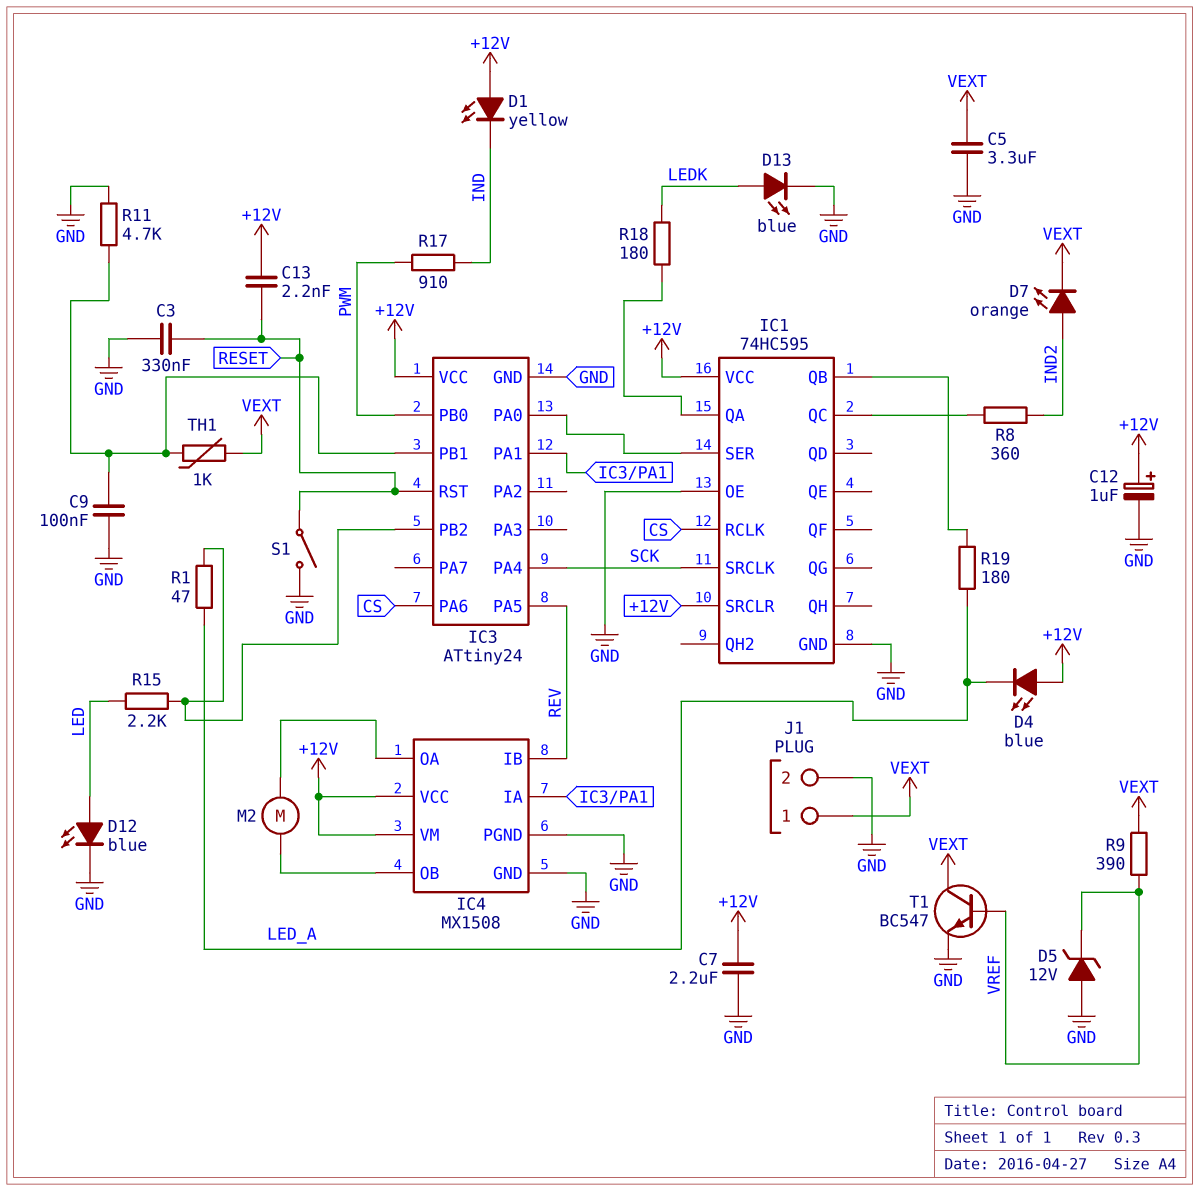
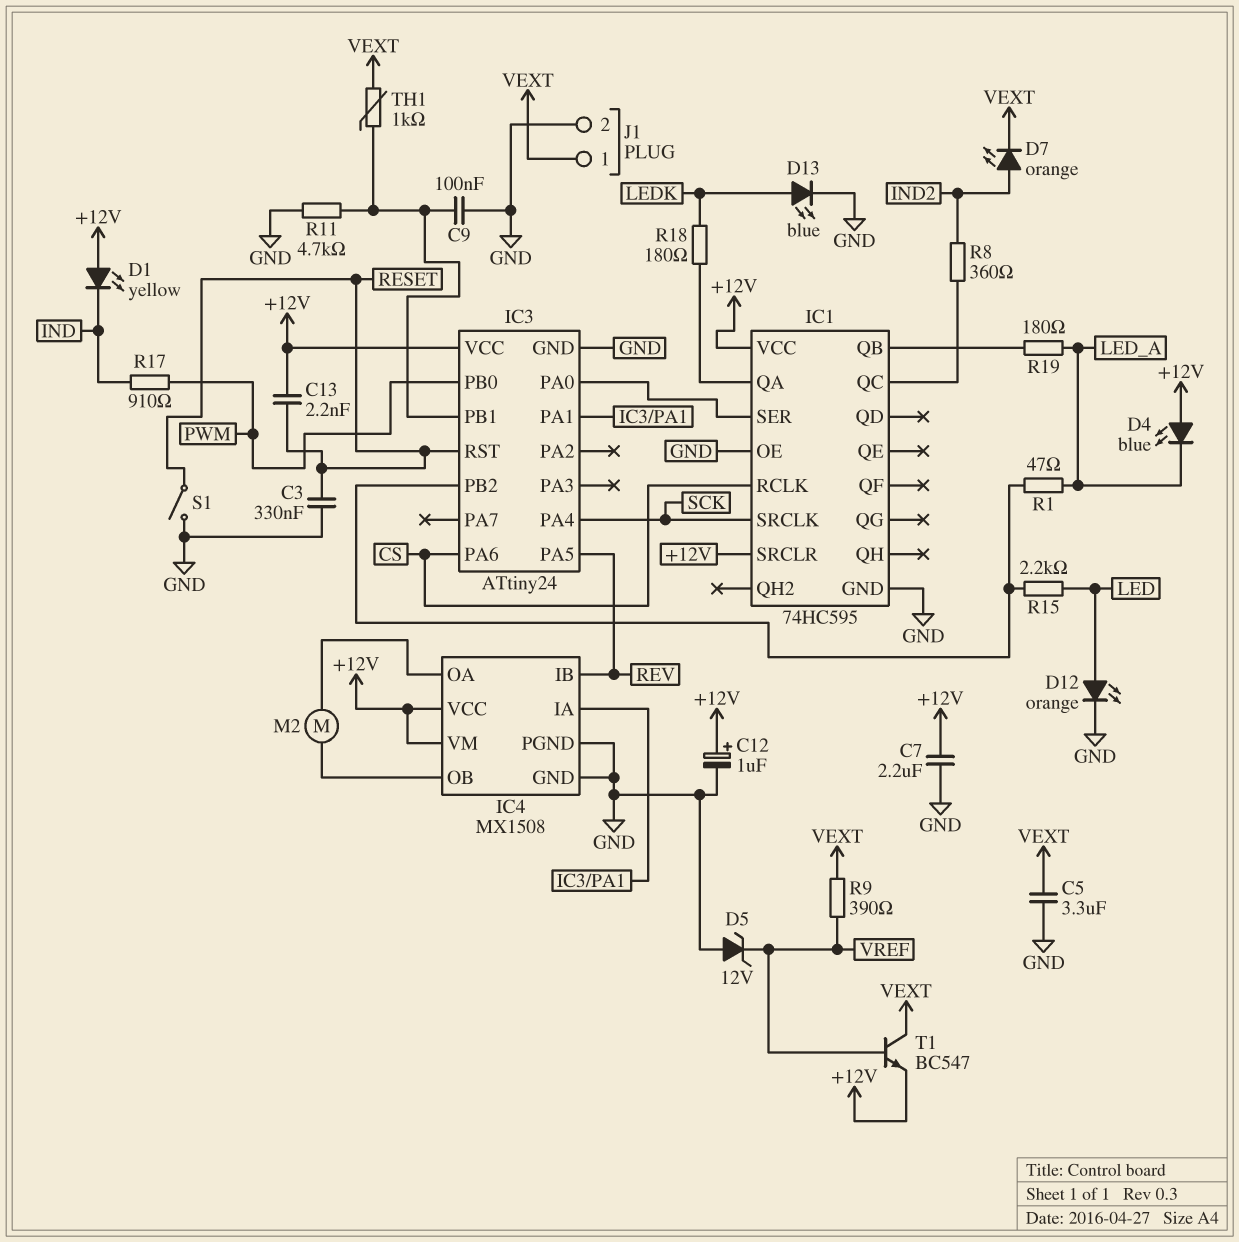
D12: LED blue (A LED, K GND) -> LED orange (A LED, K GND)
T1: NPN BC547 (B VREF, C VEXT, E GND) -> NPN BC547 (B VREF, C VEXT, E +12V)

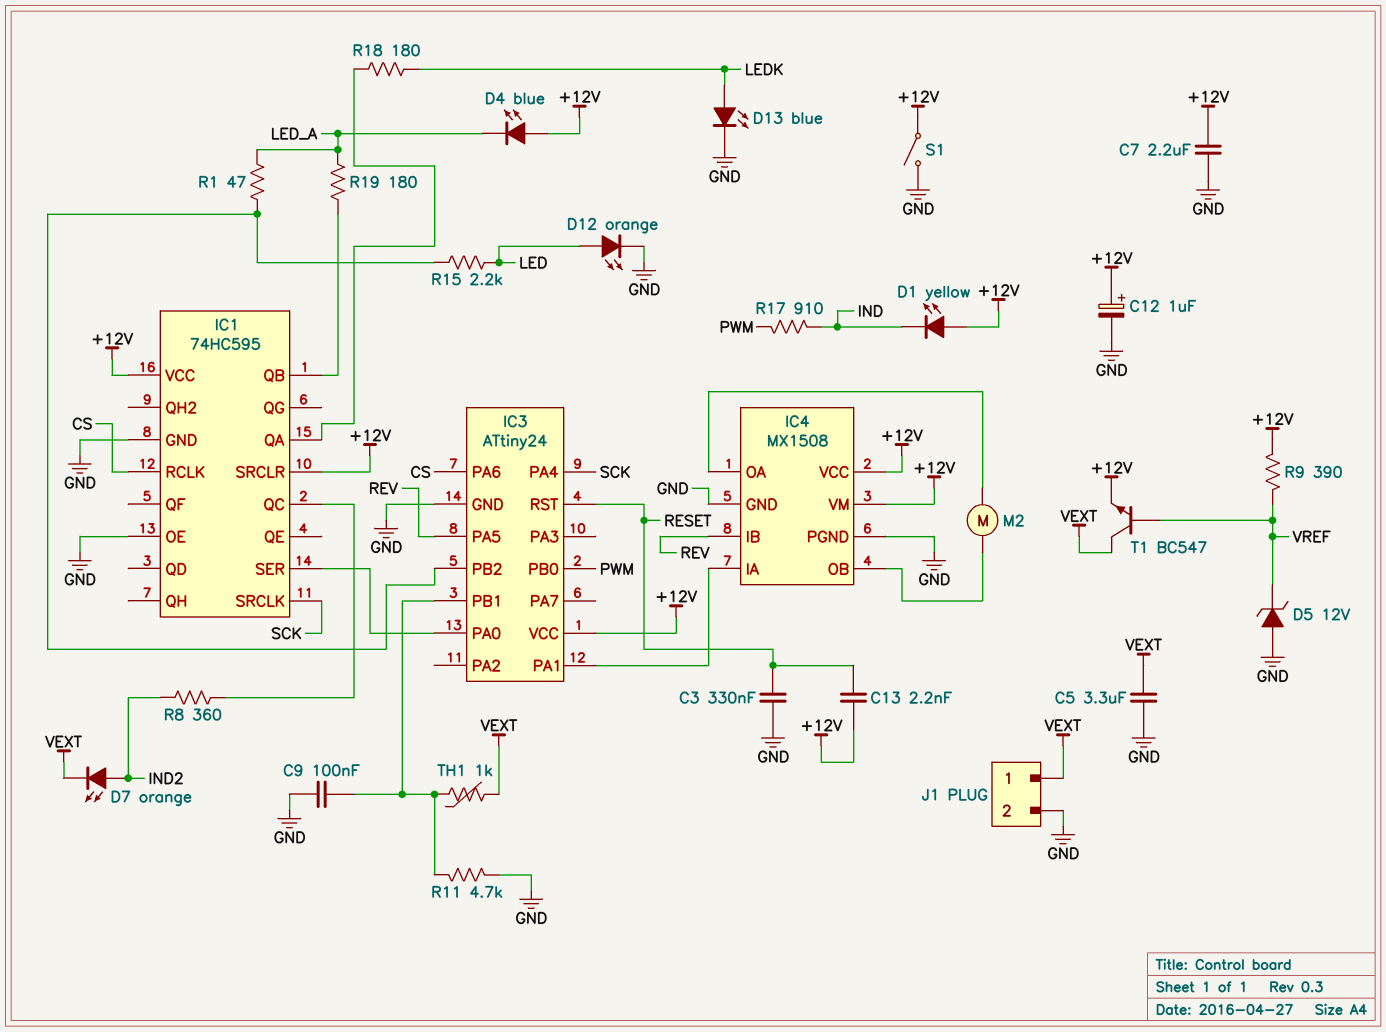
R9: 390 (VEXT, VREF) -> 390 (+12V, VREF)
S1: switch (GND, RESET) -> switch (+12V, GND)

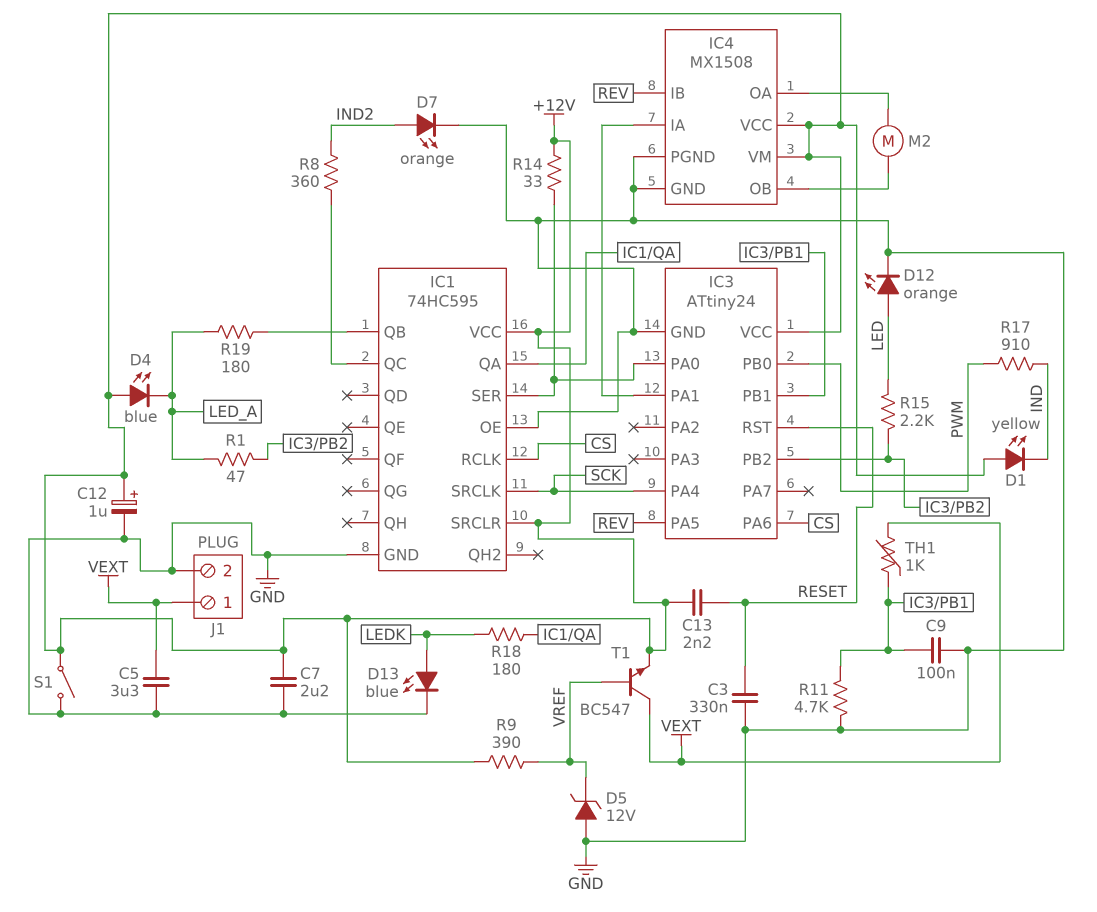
D7: LED orange (A IND2, K VEXT) -> LED orange (A IND2, K GND)
R14: none -> 33 (+12V, IC1/SER)

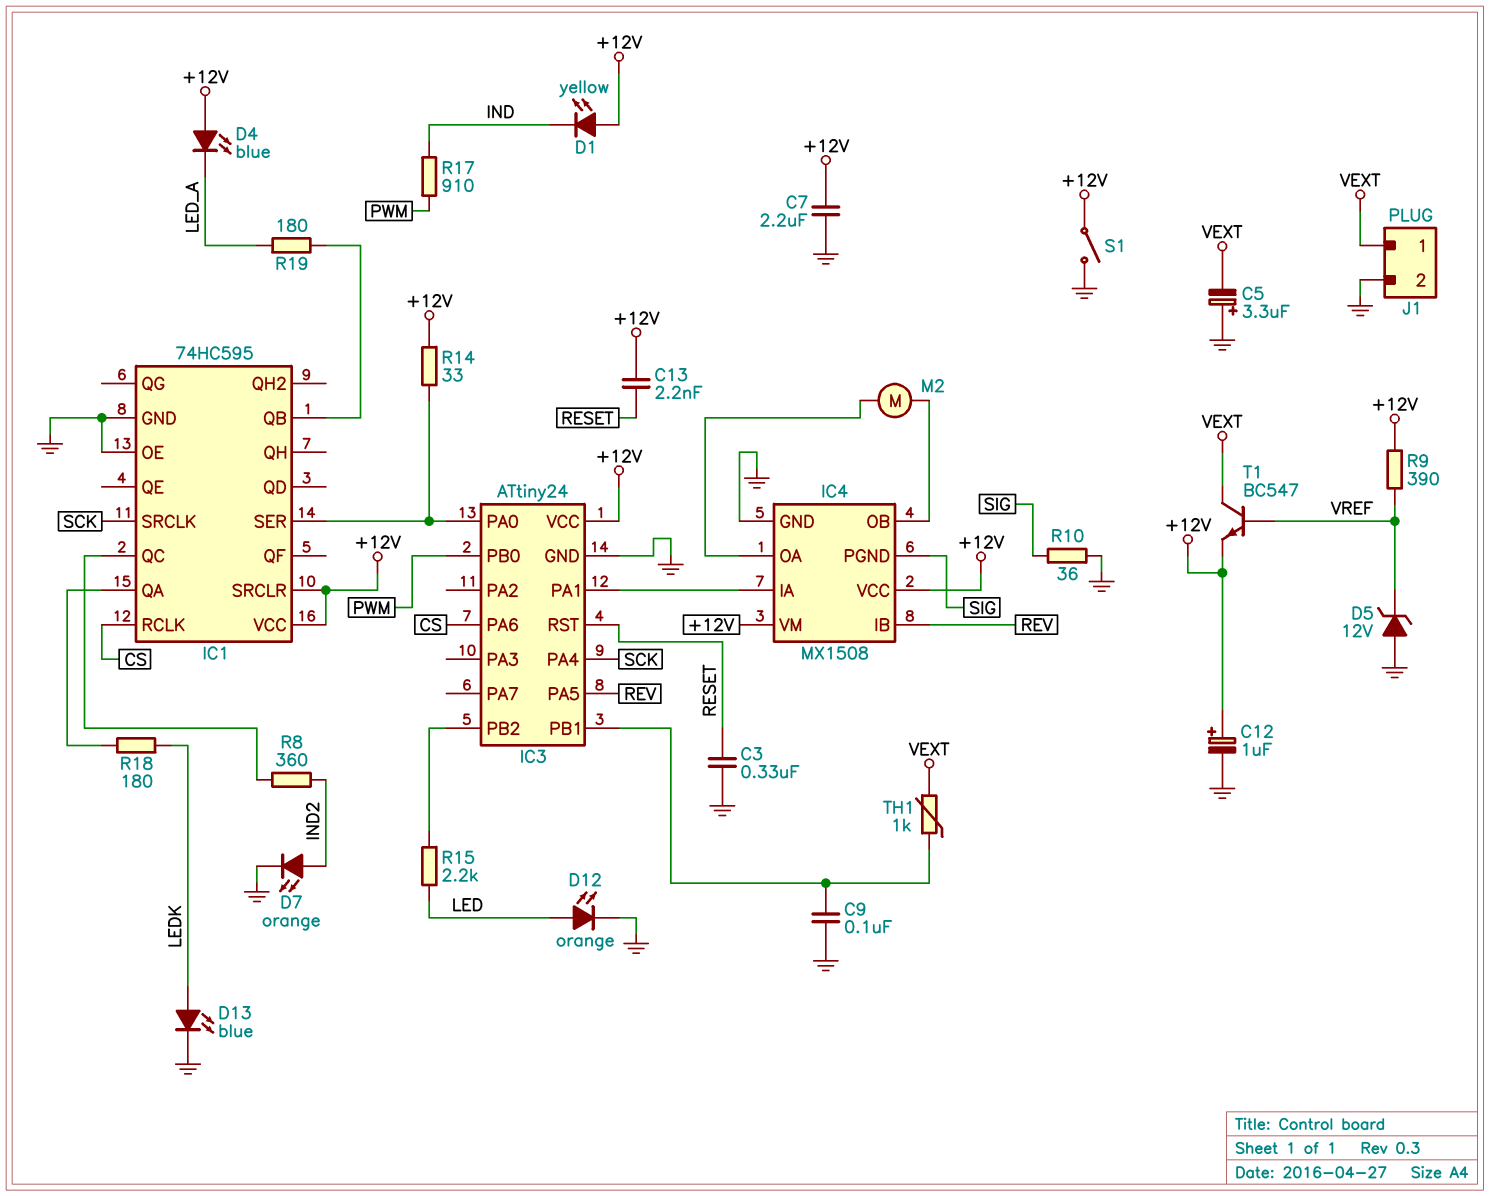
C5: 3.3uF (GND, VEXT) -> 3.3uF (plus GND, minus VEXT)
IC4 pin PGND: GND -> SIG
R1: 47 (IC3/PB2, LED_A) -> none
R10: none -> 36 (GND, SIG)
R11: 4.7k (GND, IC3/PB1) -> none

